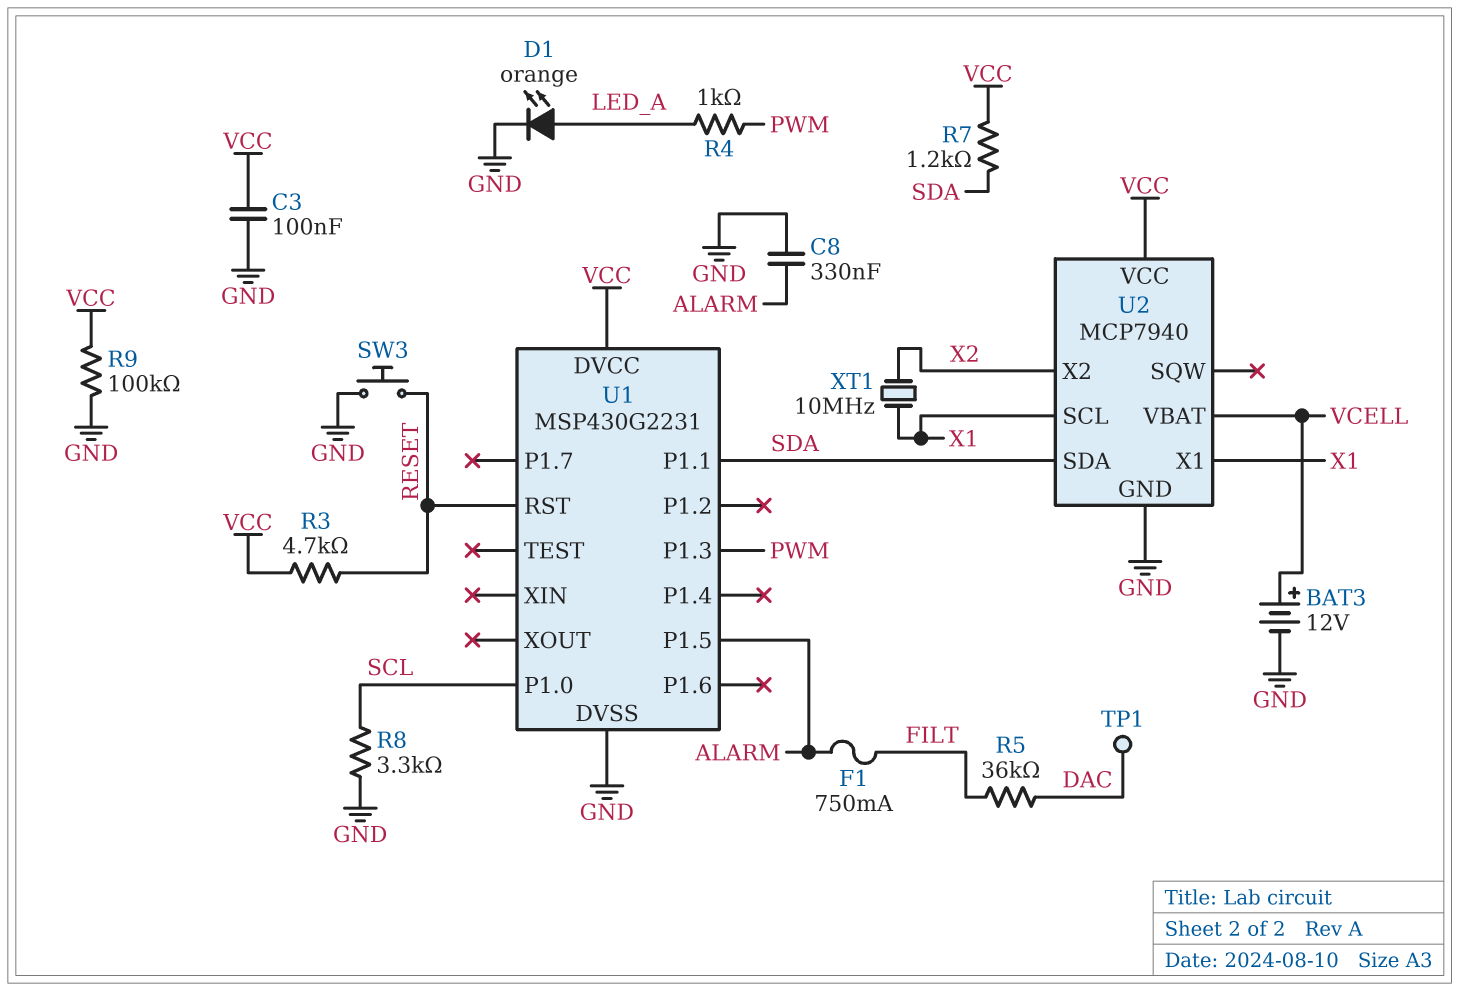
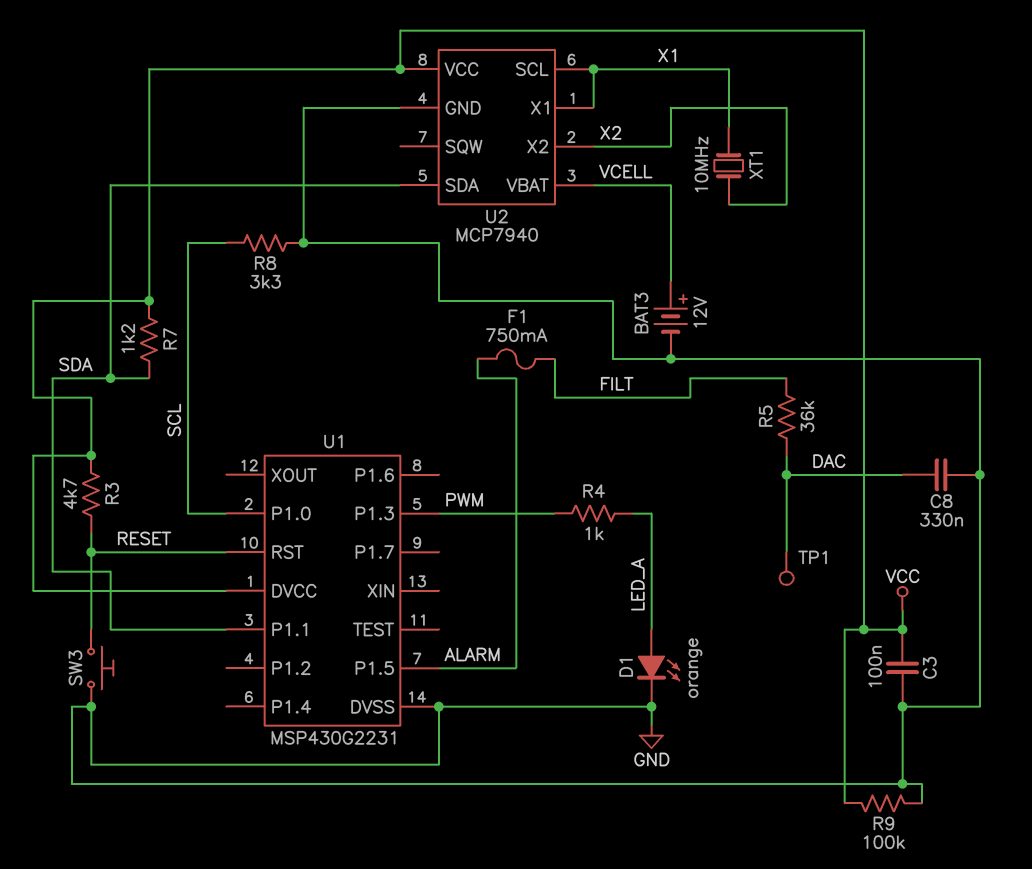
C8: 330nF (ALARM, GND) -> 330nF (DAC, GND)

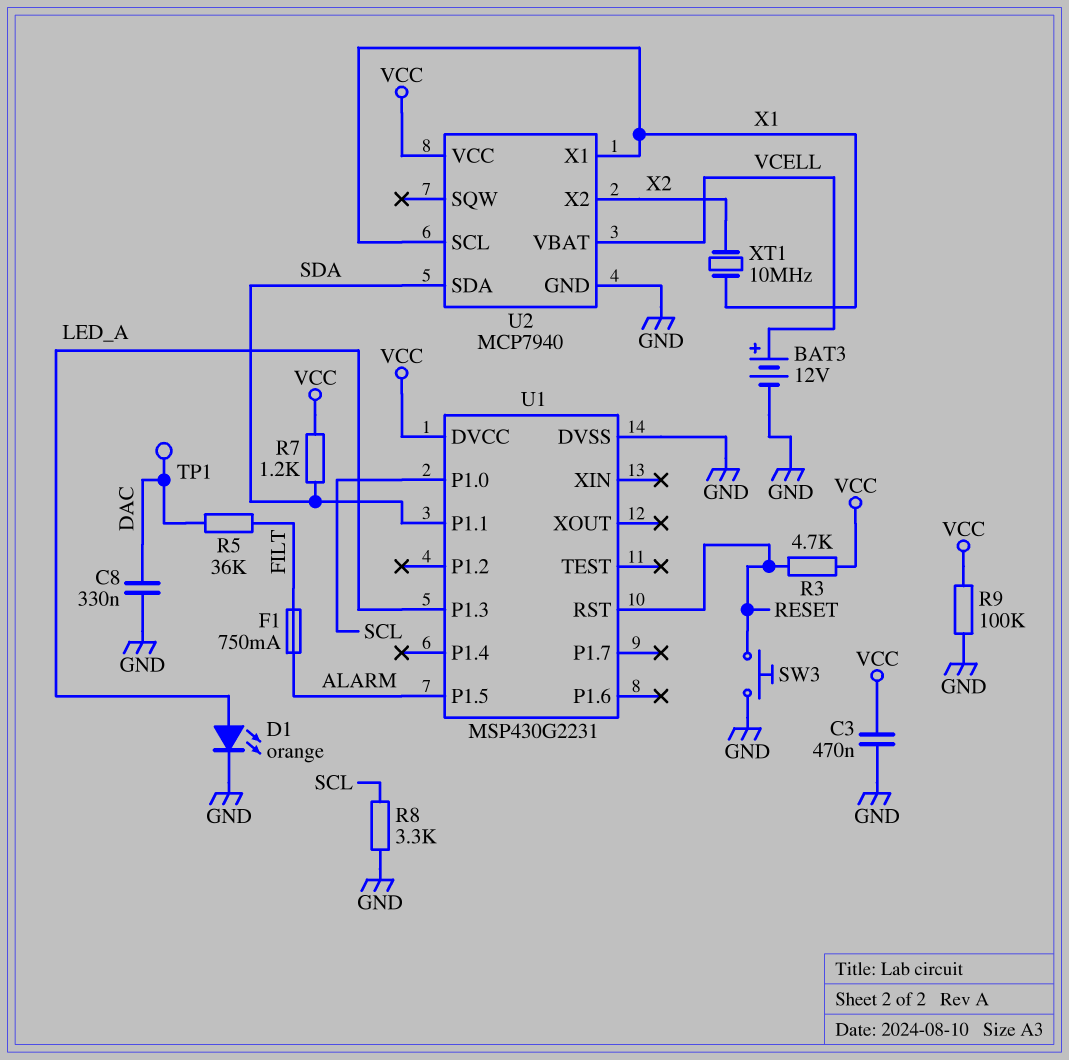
C3: 100nF (GND, VCC) -> 470nF (GND, VCC)
R4: 1k (LED_A, PWM) -> none
U1 pin P1.3: PWM -> LED_A

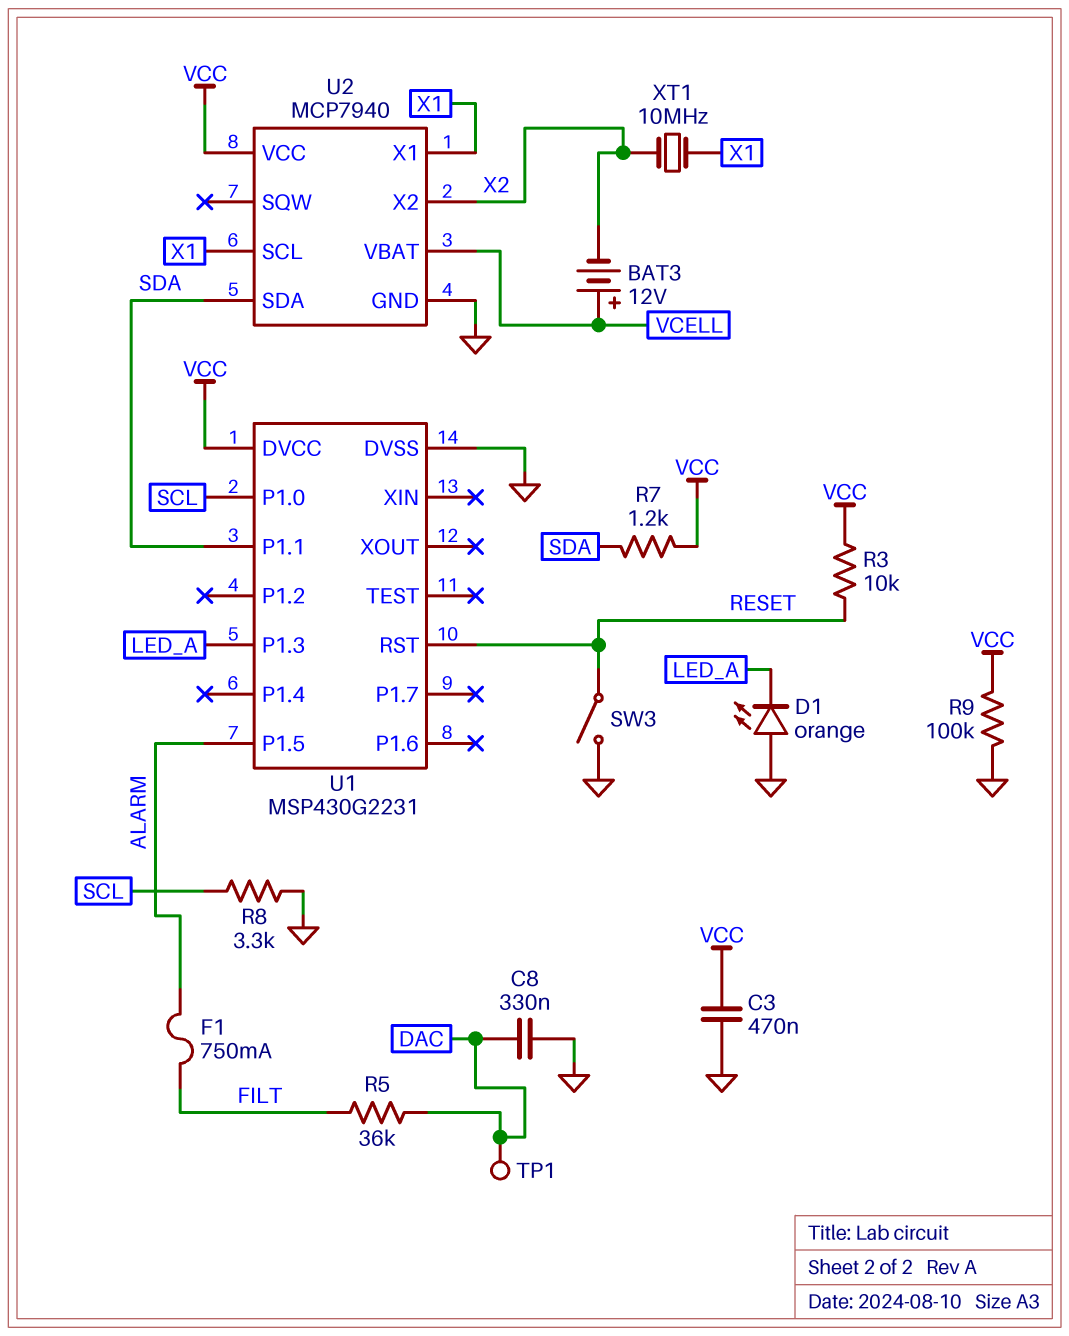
BAT3: 12V (plus VCELL, minus GND) -> 12V (plus VCELL, minus X2)
D1: LED orange (A LED_A, K GND) -> LED orange (A GND, K LED_A)
R3: 4.7k (RESET, VCC) -> 10k (RESET, VCC)
SW3: button (GND, RESET) -> switch (GND, RESET)

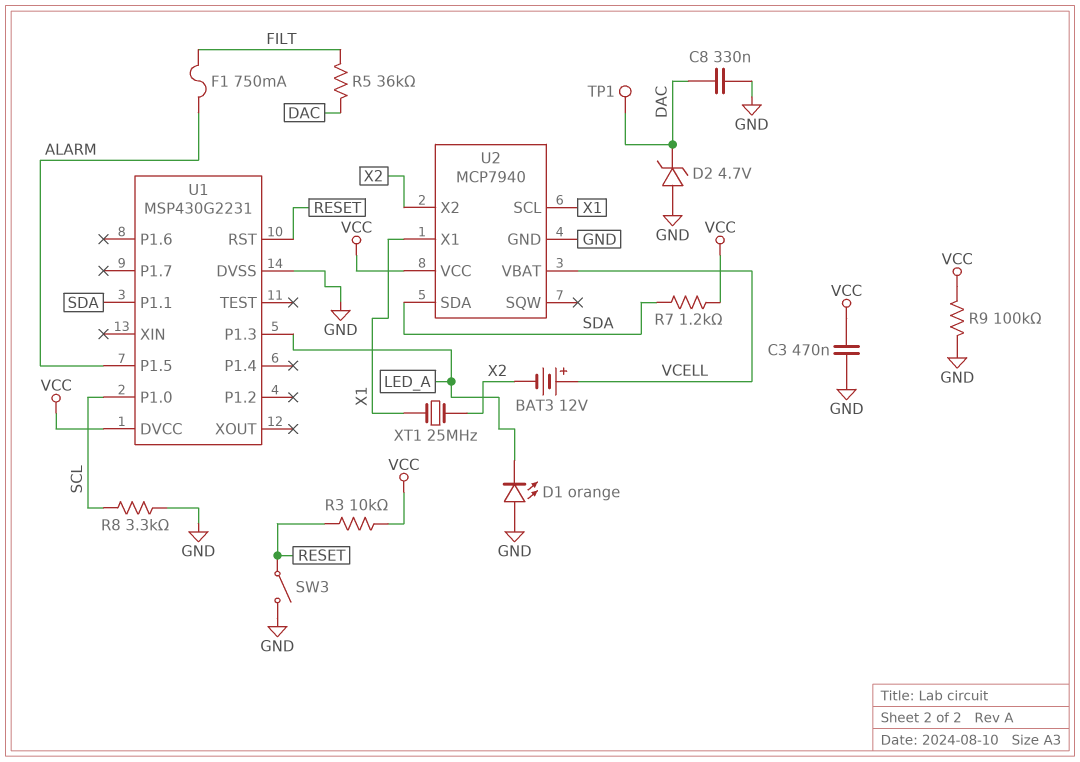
D2: none -> zener 4.7V (A GND, K DAC)
XT1: 10MHz (X1, X2) -> 25MHz (X1, X2)

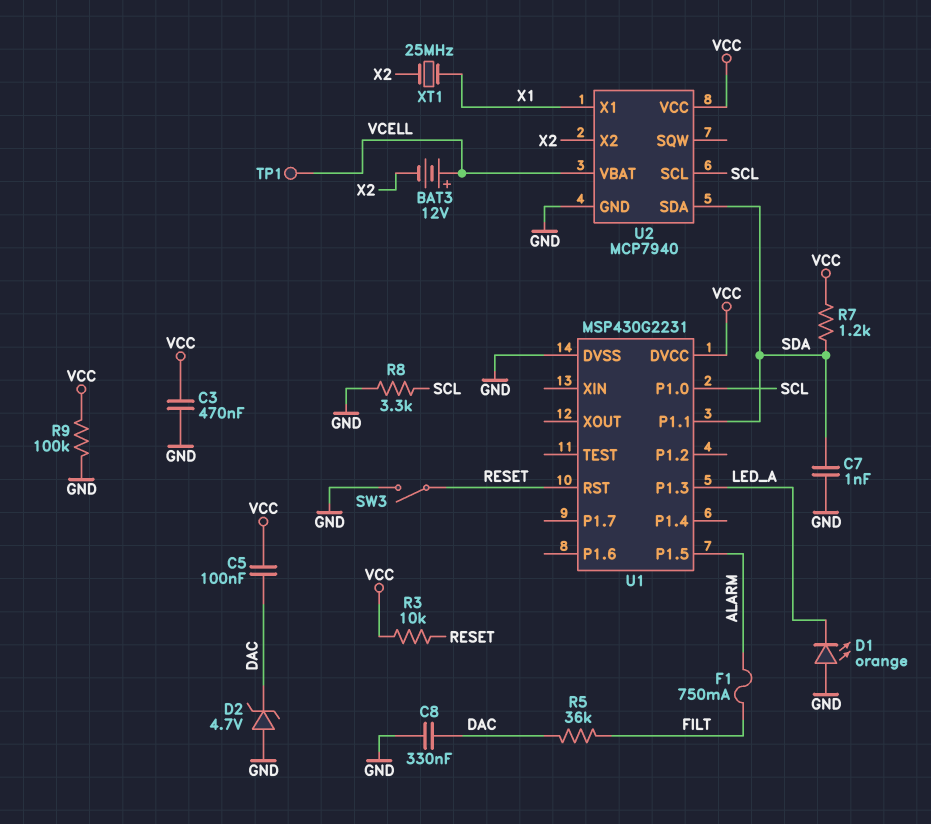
C5: none -> 100nF (DAC, VCC)
C7: none -> 1nF (GND, SDA)
TP1: test point (DAC) -> test point (VCELL)
U2 pin SCL: X1 -> SCL

